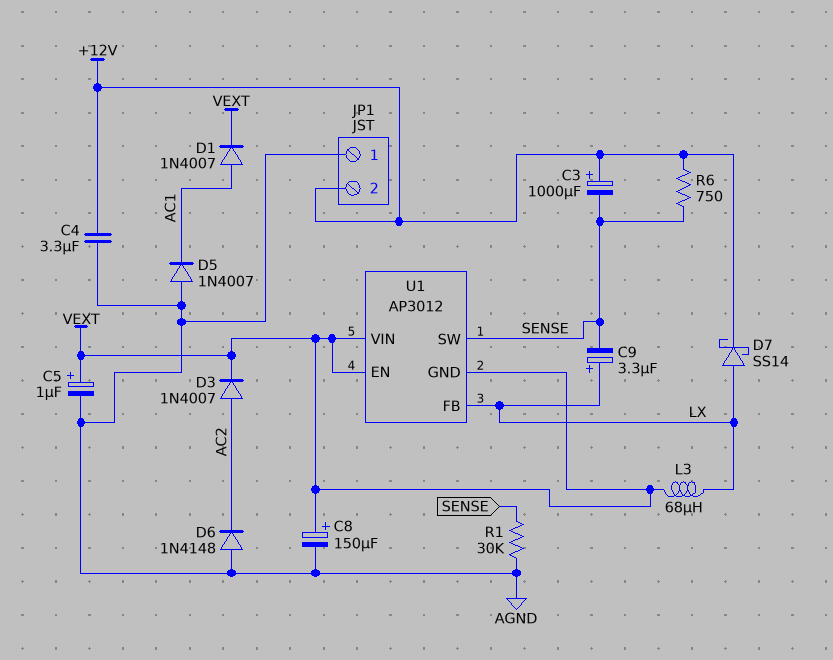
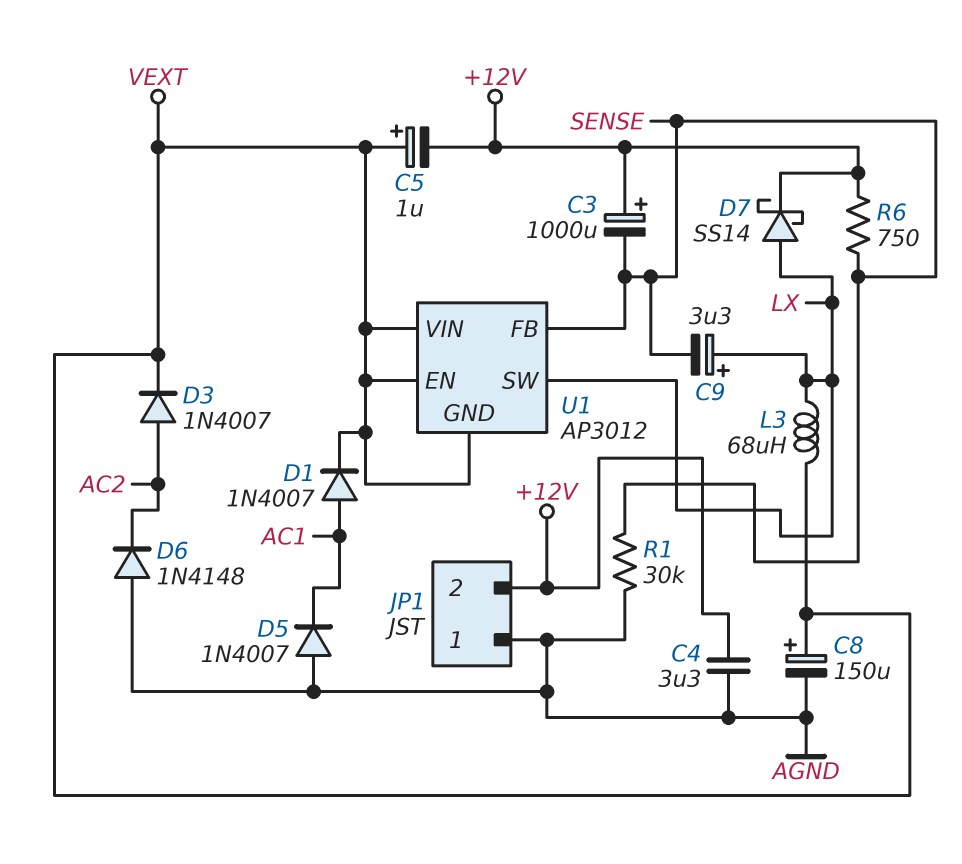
C5: 1uF (plus VEXT, minus AGND) -> 1uF (plus VEXT, minus +12V)
U1 pin FB: LX -> SENSE
U1 pin SW: SENSE -> LX

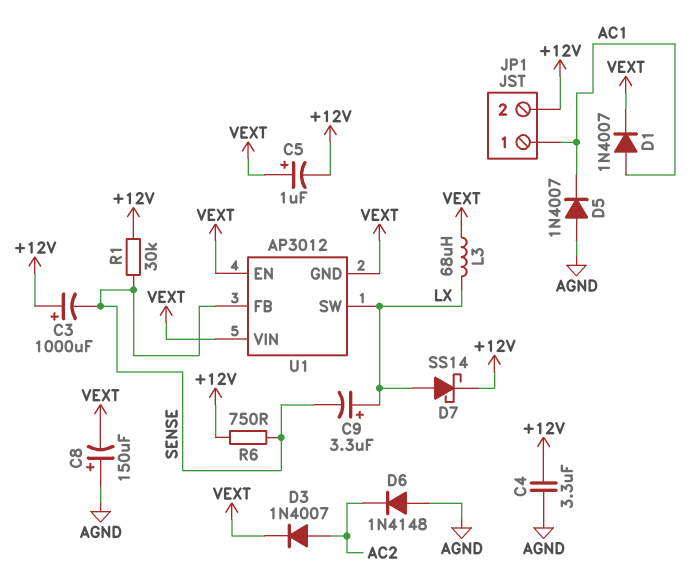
C8: 150uF (plus VEXT, minus AGND) -> 150uF (plus AGND, minus VEXT)
JP1 pin 1: AGND -> AC1
R1: 30k (AGND, SENSE) -> 30k (+12V, SENSE)

